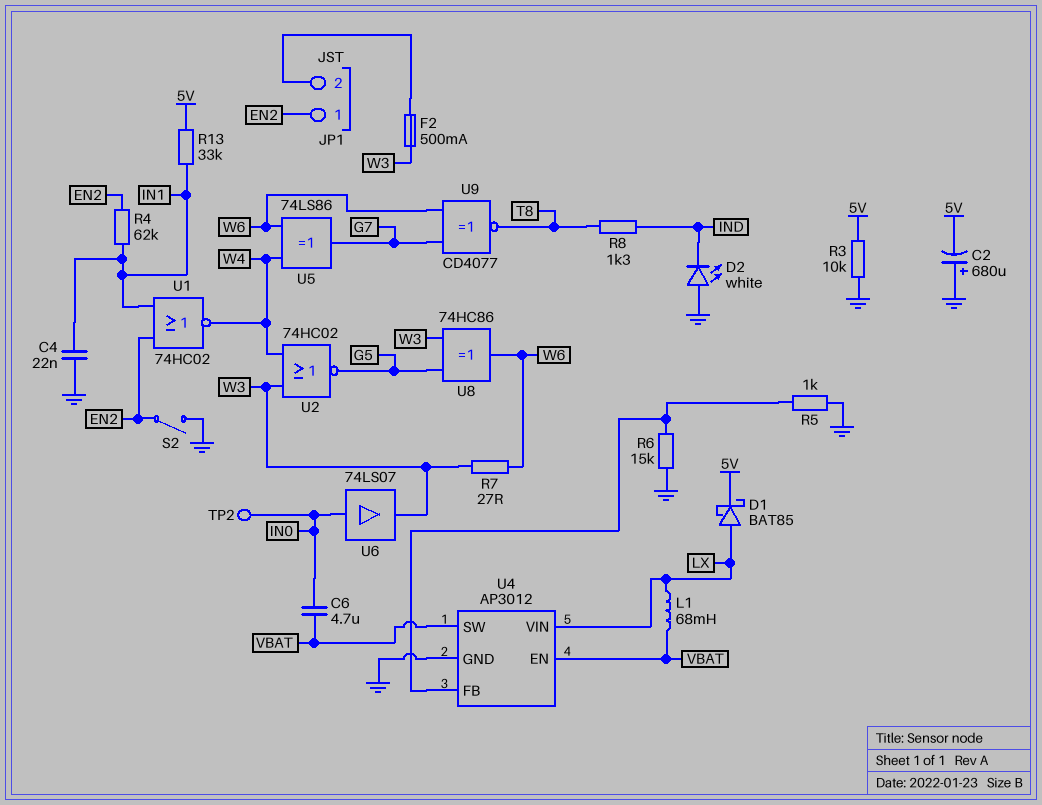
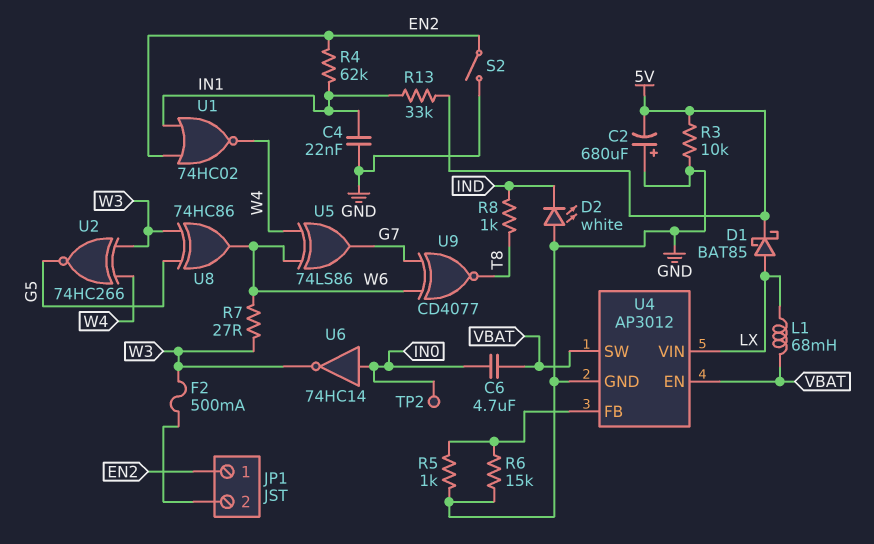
R8: 1.3k (IND, T8) -> 1k (IND, T8)
U2: NOR 74HC02 (in W3, in W4, out G5) -> XNOR 74HC266 (in W3, in W4, out G5)
U6: buffer 74LS07 (in IN0, out W3) -> NOT 74HC14 (in IN0, out W3)

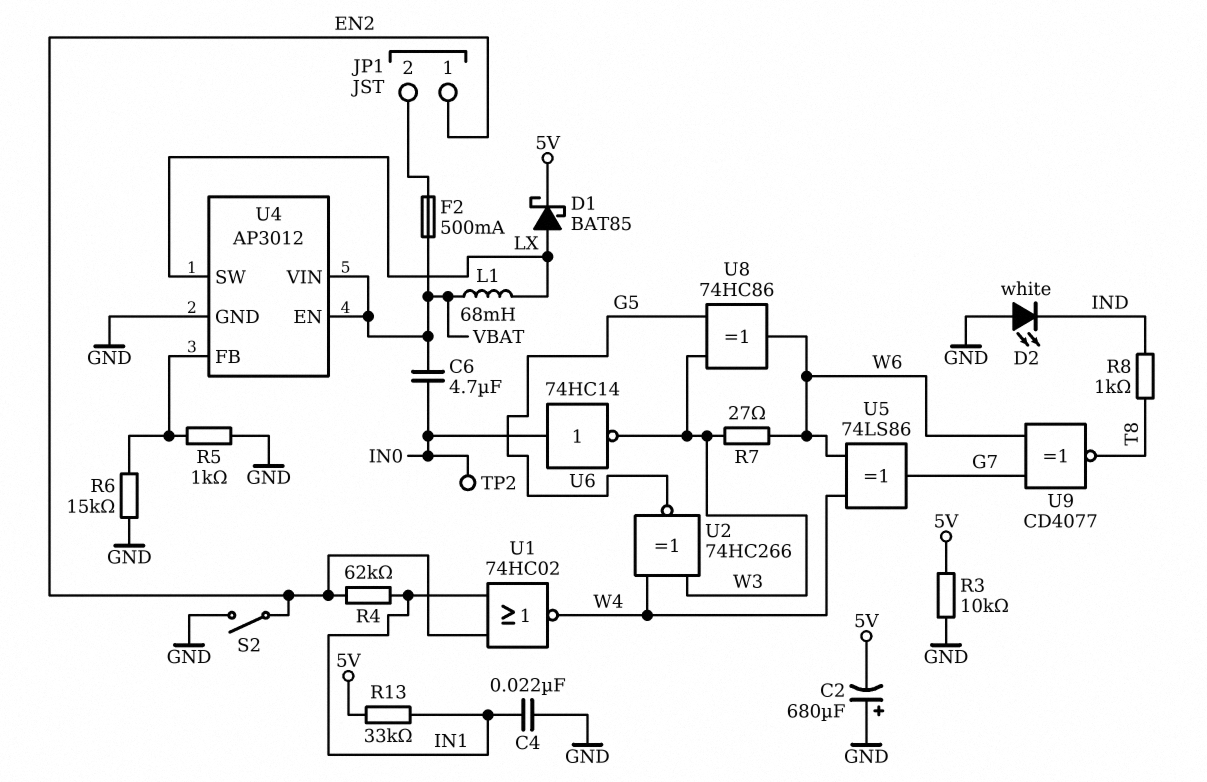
F2: 500mA (JP1/2, W3) -> 500mA (JP1/2, VBAT)
U4 pin SW: VBAT -> LX
U4 pin VIN: LX -> VBAT

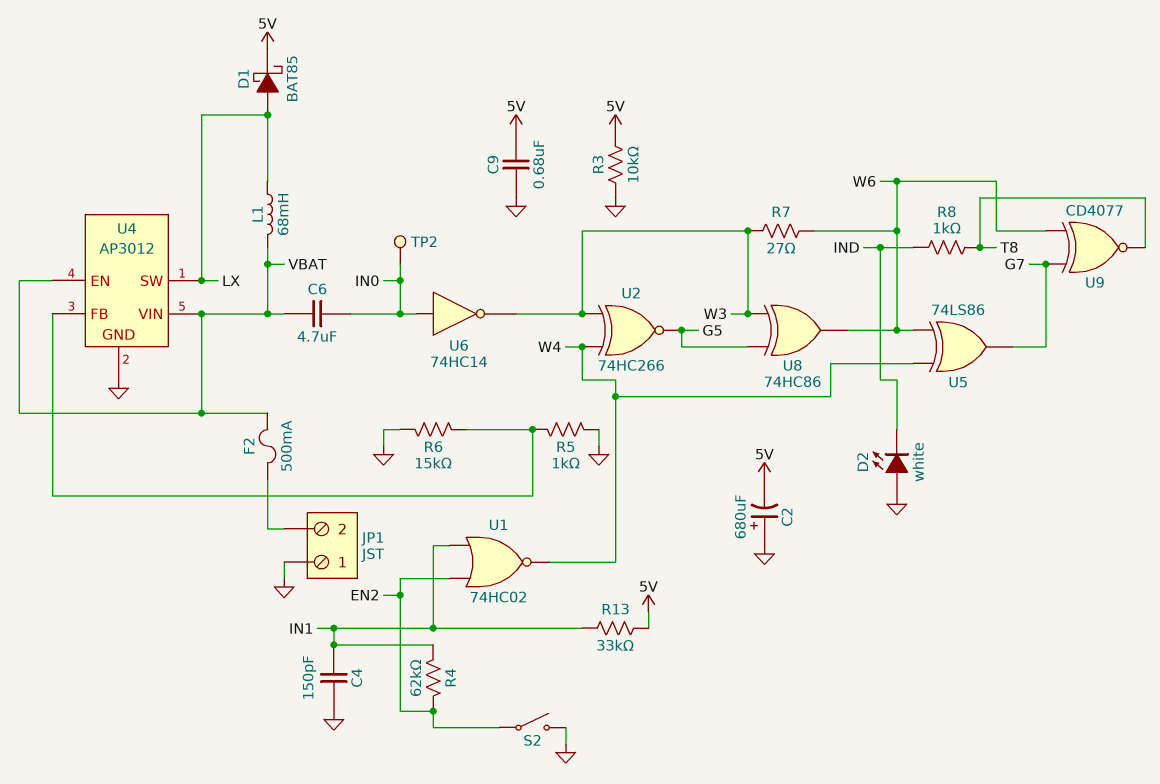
C4: 22nF (GND, IN1) -> 150pF (GND, IN1)
C9: none -> 680nF (5V, GND)
JP1 pin 1: EN2 -> GND

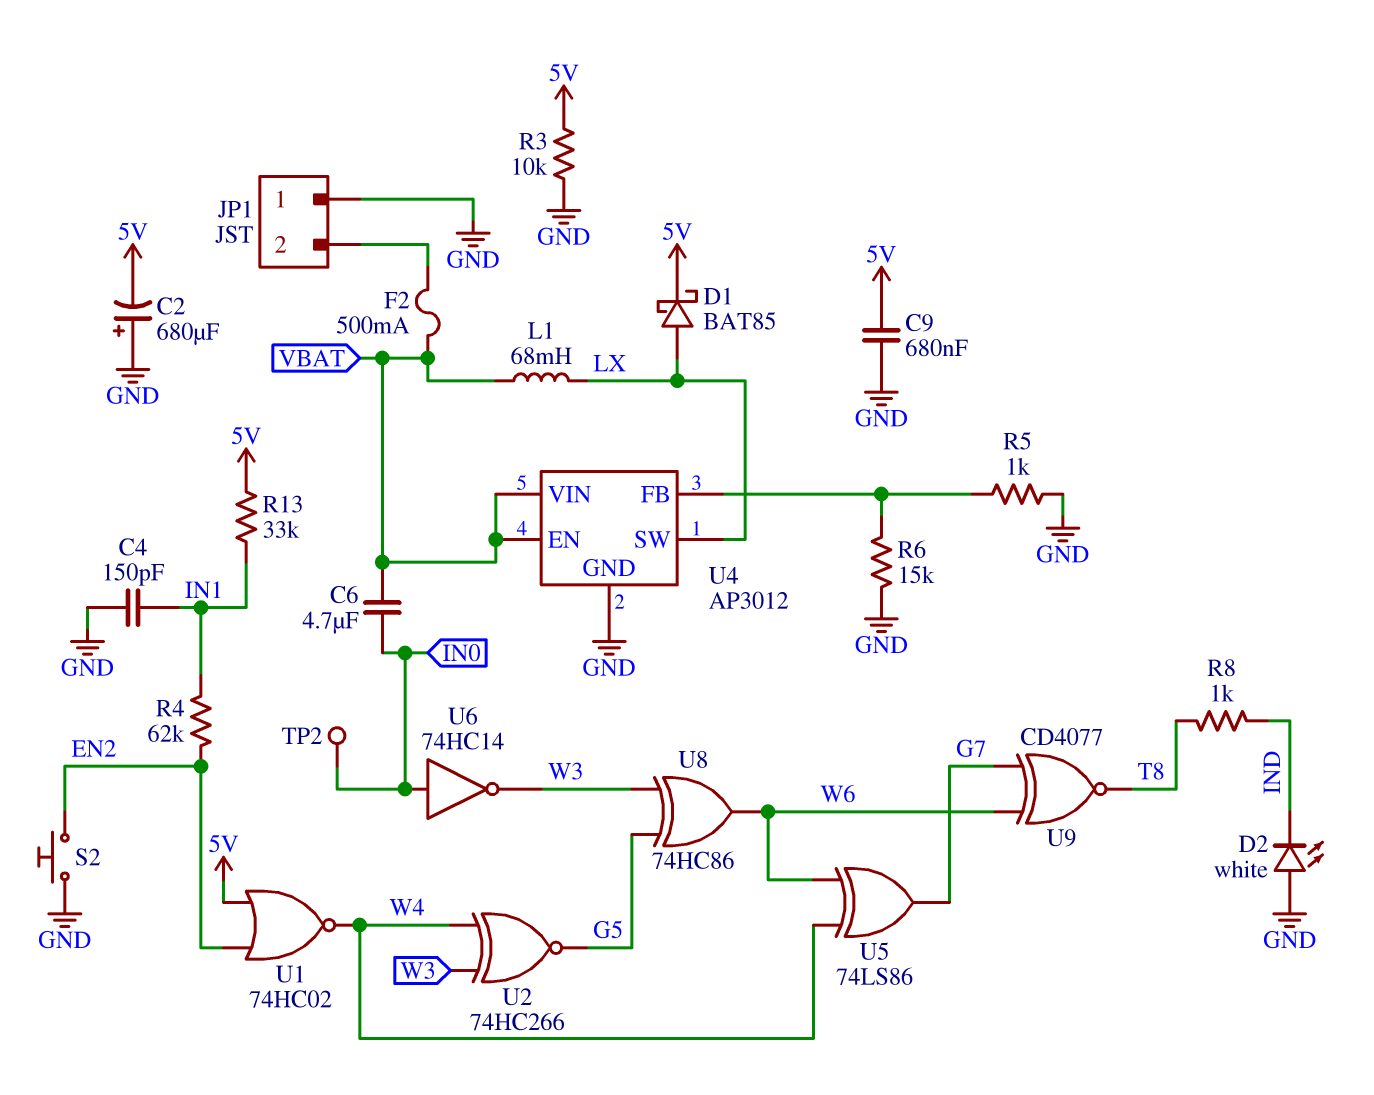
R7: 27 (W3, W6) -> none
S2: switch (EN2, GND) -> button (EN2, GND)
U1: NOR 74HC02 (in EN2, in IN1, out W4) -> NOR 74HC02 (in 5V, in EN2, out W4)

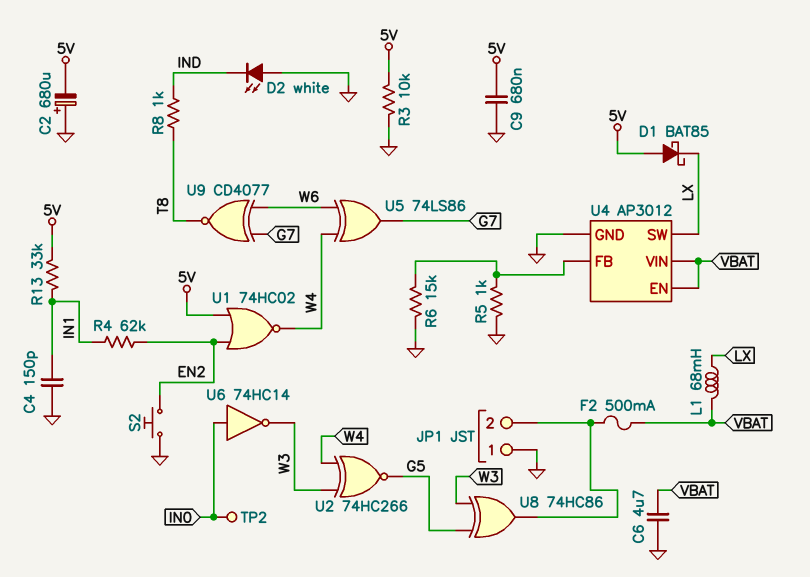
C6: 4.7uF (IN0, VBAT) -> 4.7uF (GND, VBAT)
D1: schottky BAT85 (A LX, K 5V) -> schottky BAT85 (A 5V, K LX)
U8: XOR 74HC86 (in G5, in W3, out W6) -> XOR 74HC86 (in G5, in W3, out JP1/2)

